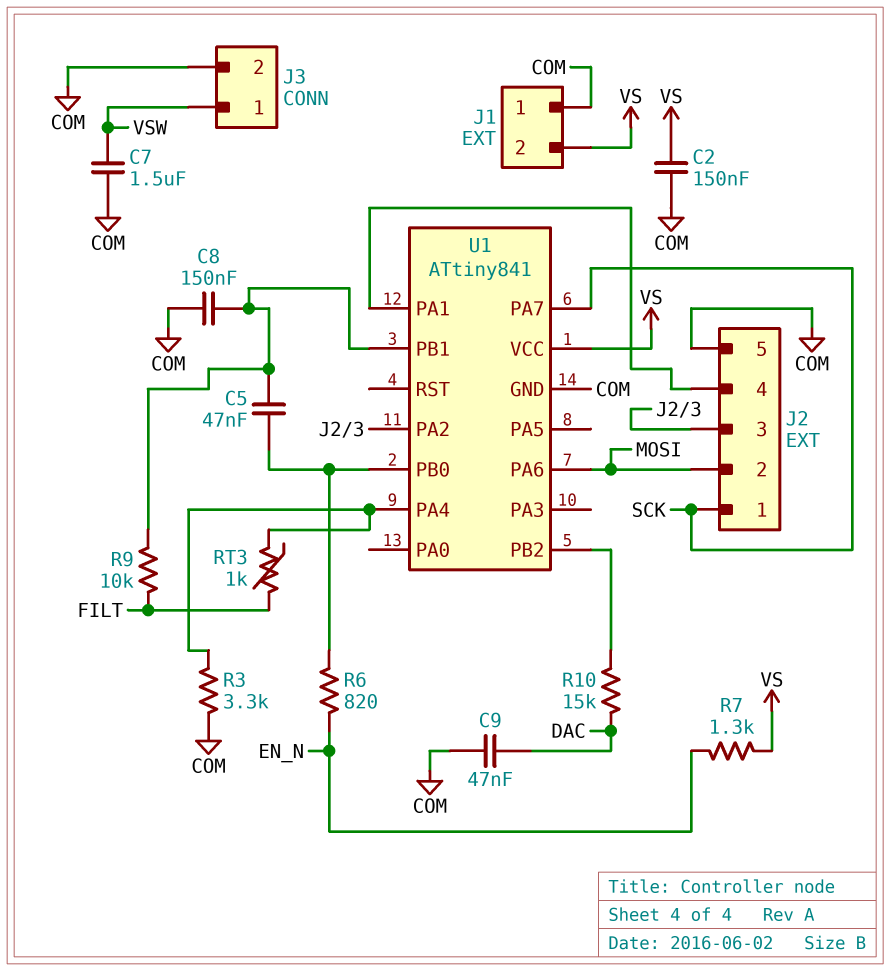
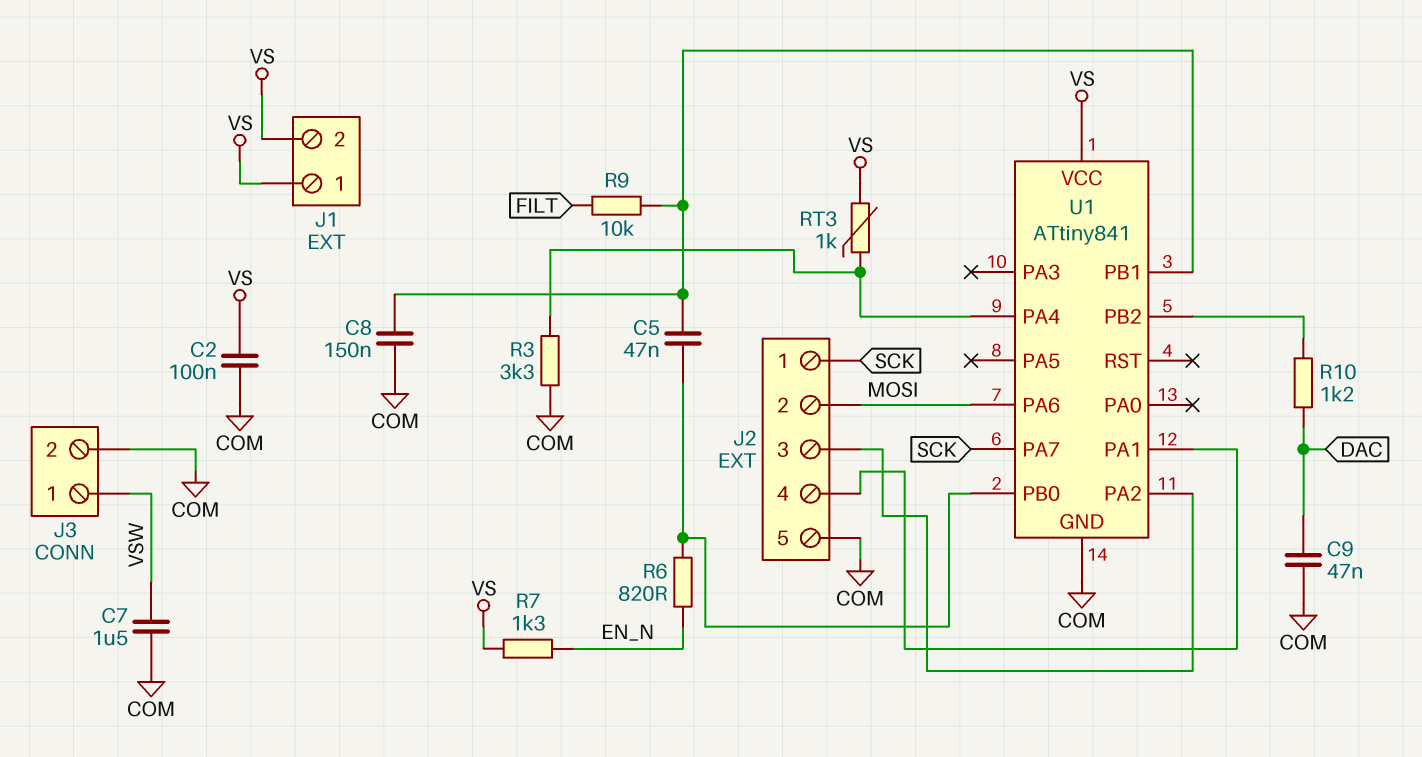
C2: 150nF (COM, VS) -> 100nF (COM, VS)
J1 pin 1: COM -> VS
R10: 15k (DAC, U1/PB2) -> 1.2k (DAC, U1/PB2)
RT3: 1k (FILT, U1/PA4) -> 1k (U1/PA4, VS)

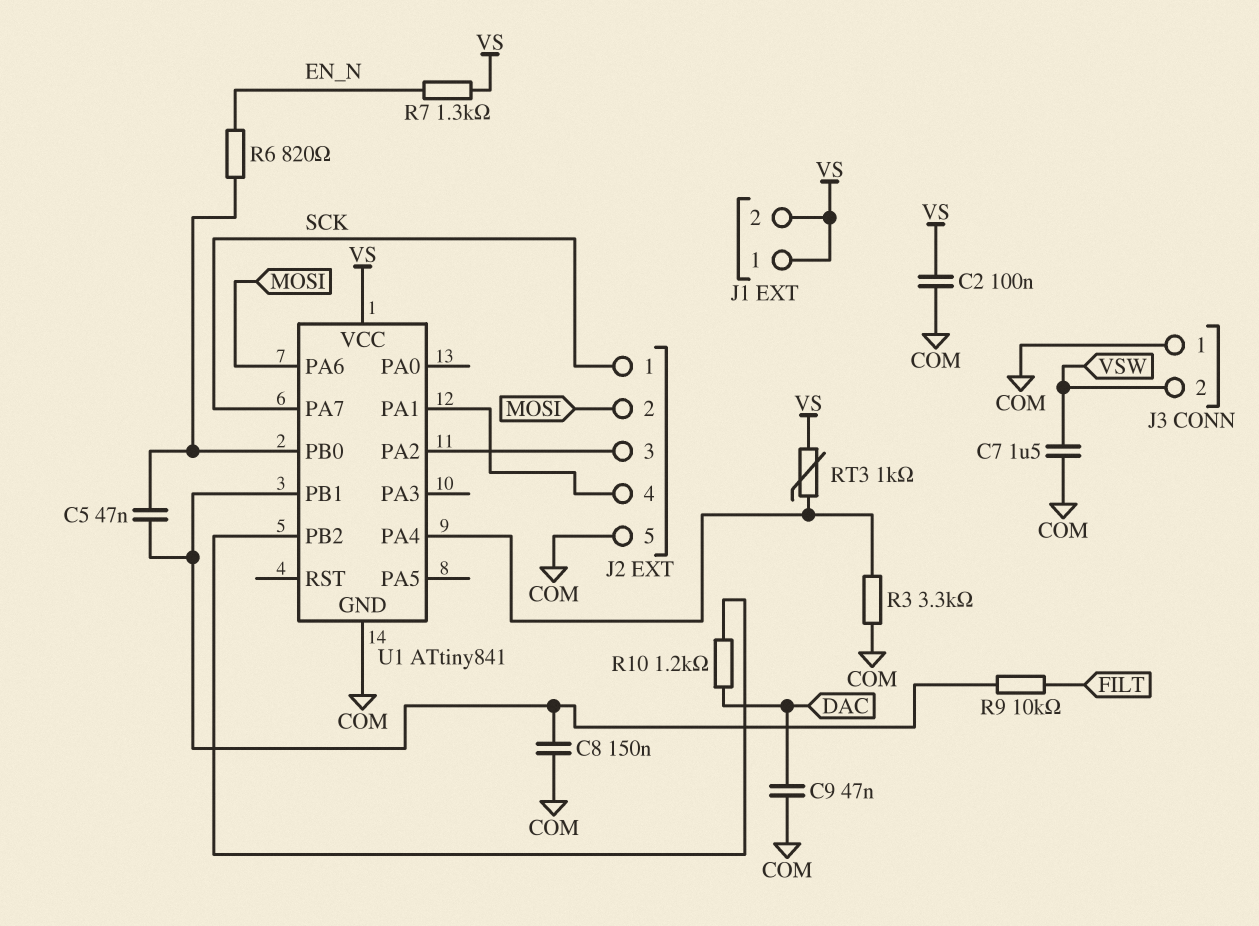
J3 pin 1: VSW -> COM
J3 pin 2: COM -> VSW

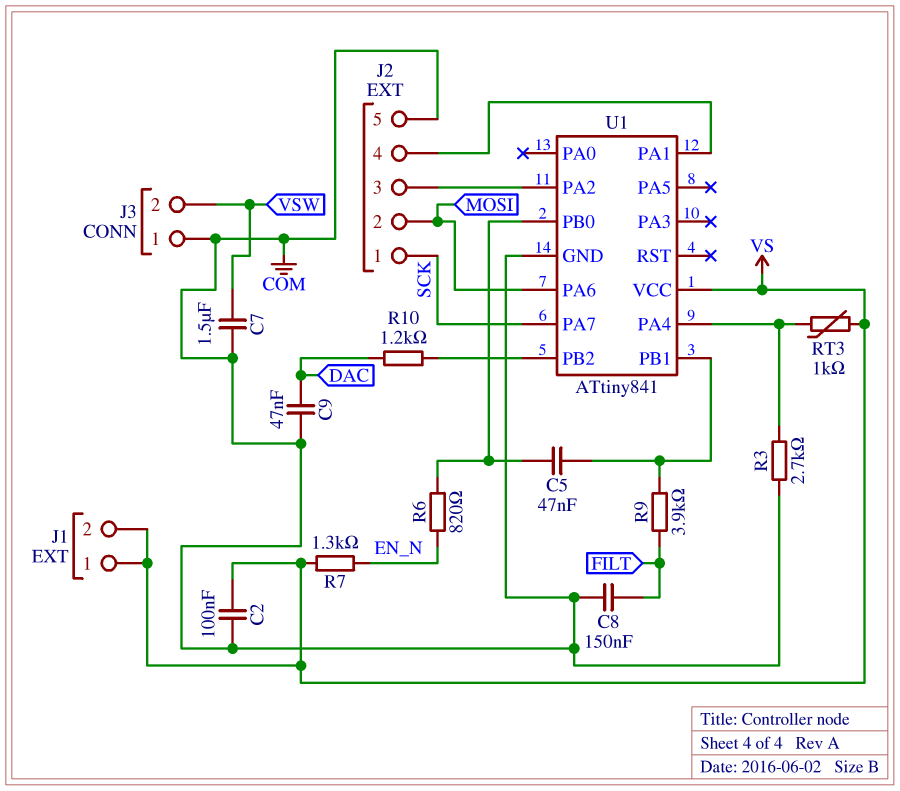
C8: 150nF (COM, U1/PB1) -> 150nF (COM, FILT)
R3: 3.3k (COM, U1/PA4) -> 2.7k (COM, U1/PA4)
R9: 10k (FILT, U1/PB1) -> 3.9k (FILT, U1/PB1)

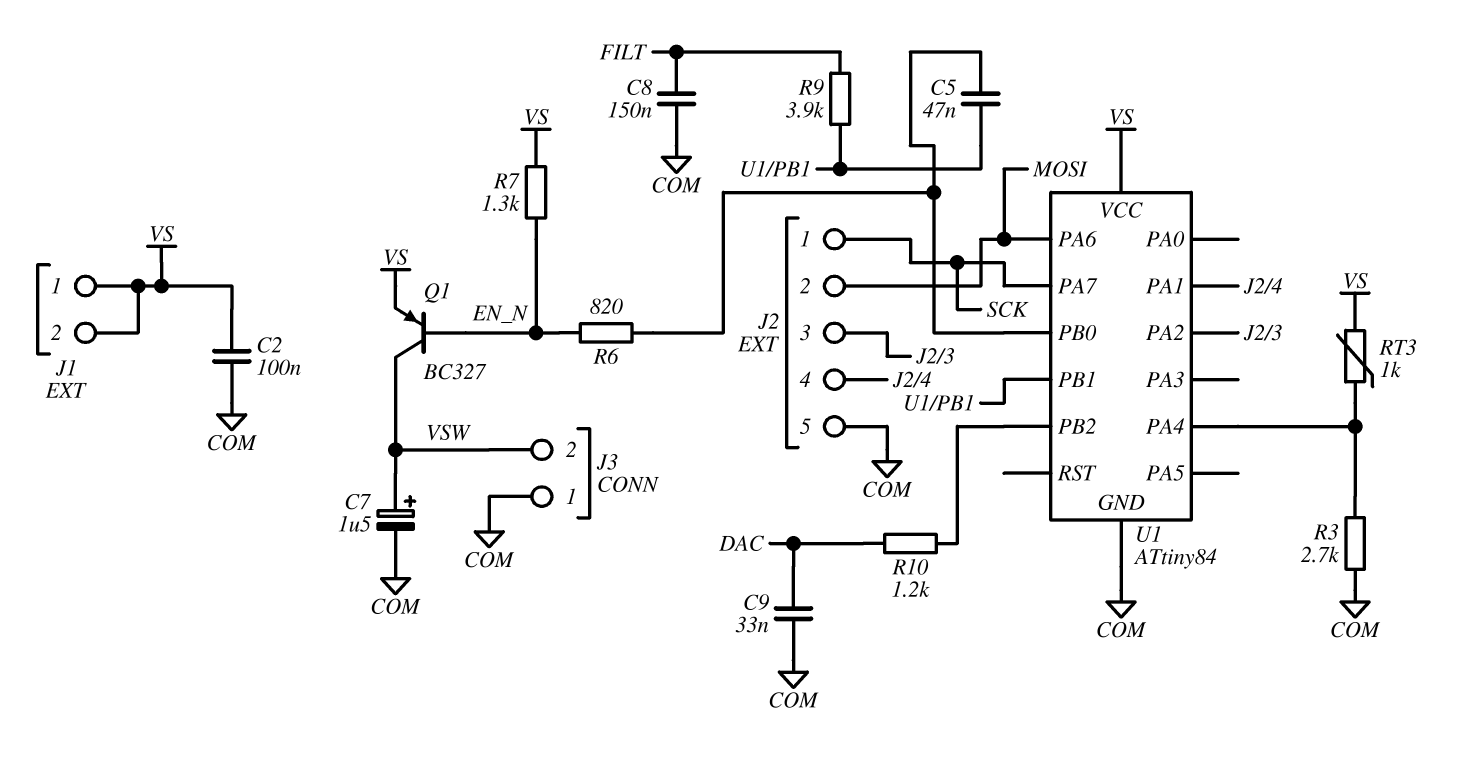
C7: 1.5uF (COM, VSW) -> 1.5uF (plus VSW, minus COM)
C9: 47nF (COM, DAC) -> 33nF (COM, DAC)
Q1: none -> PNP BC327 (B EN_N, C VSW, E VS)
U1: ATtiny841 -> ATtiny84

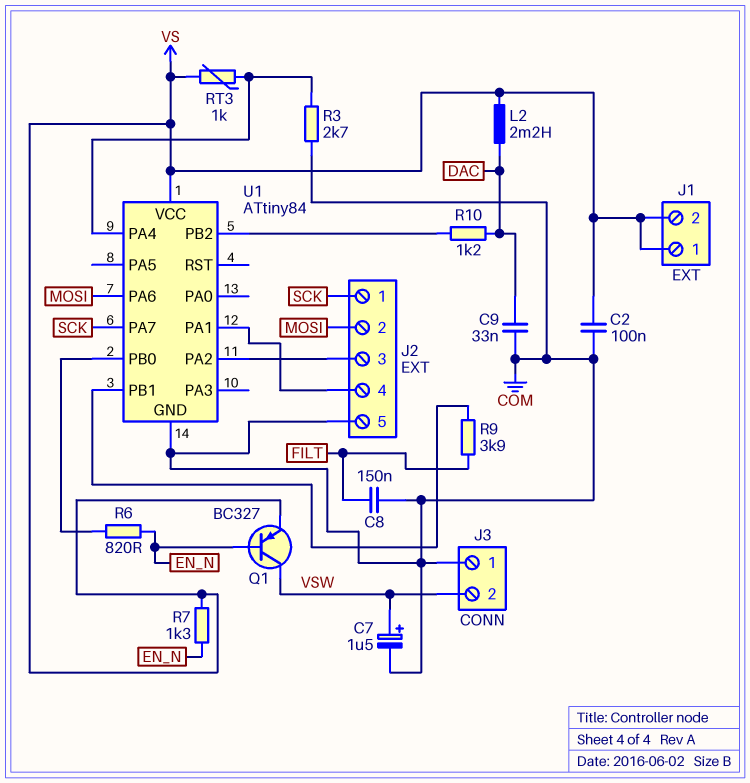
C5: 47nF (U1/PB0, U1/PB1) -> none
L2: none -> 2.2mH (DAC, VS)

